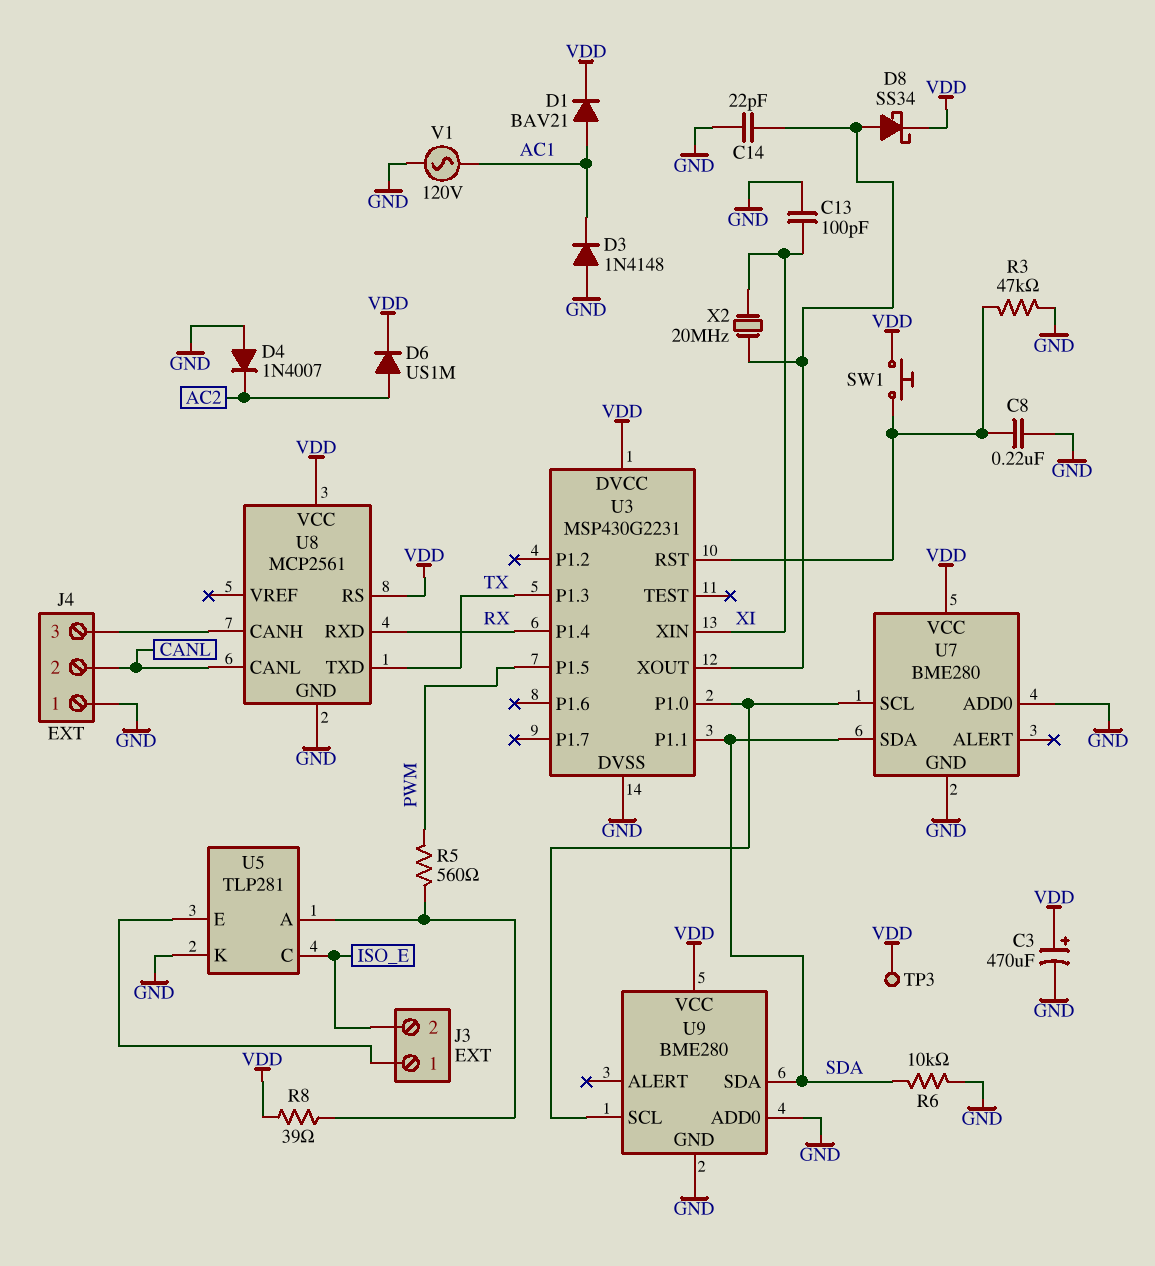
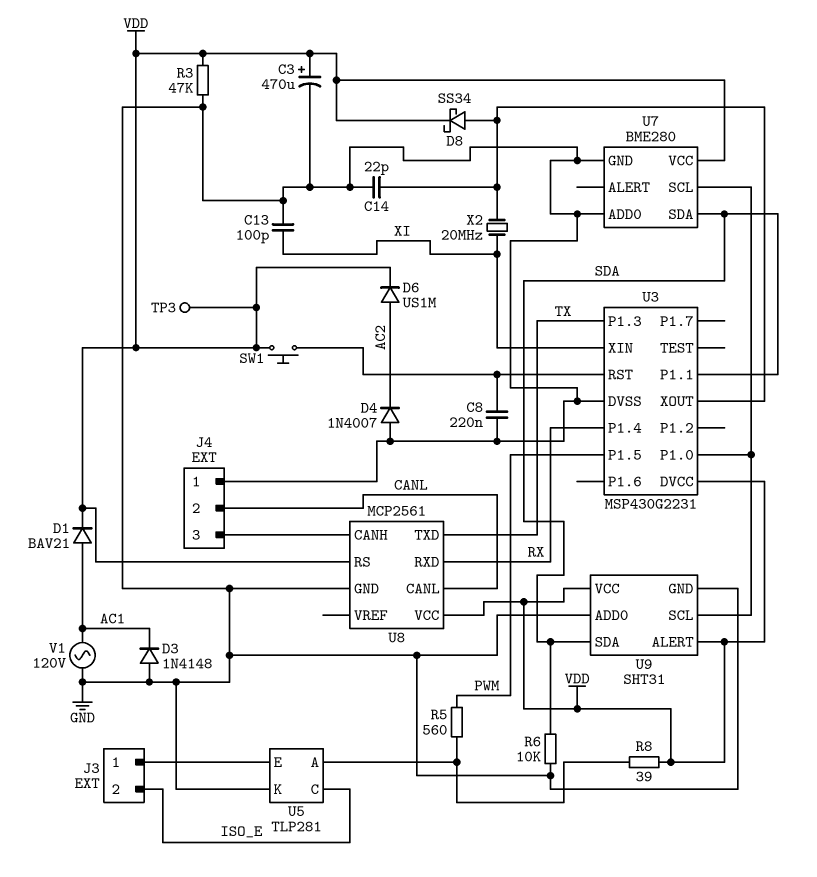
R3: 47k (GND, U3/RST) -> 47k (GND, VDD)
U9: BME280 -> SHT31
U9 pin ALERT: none -> VDD

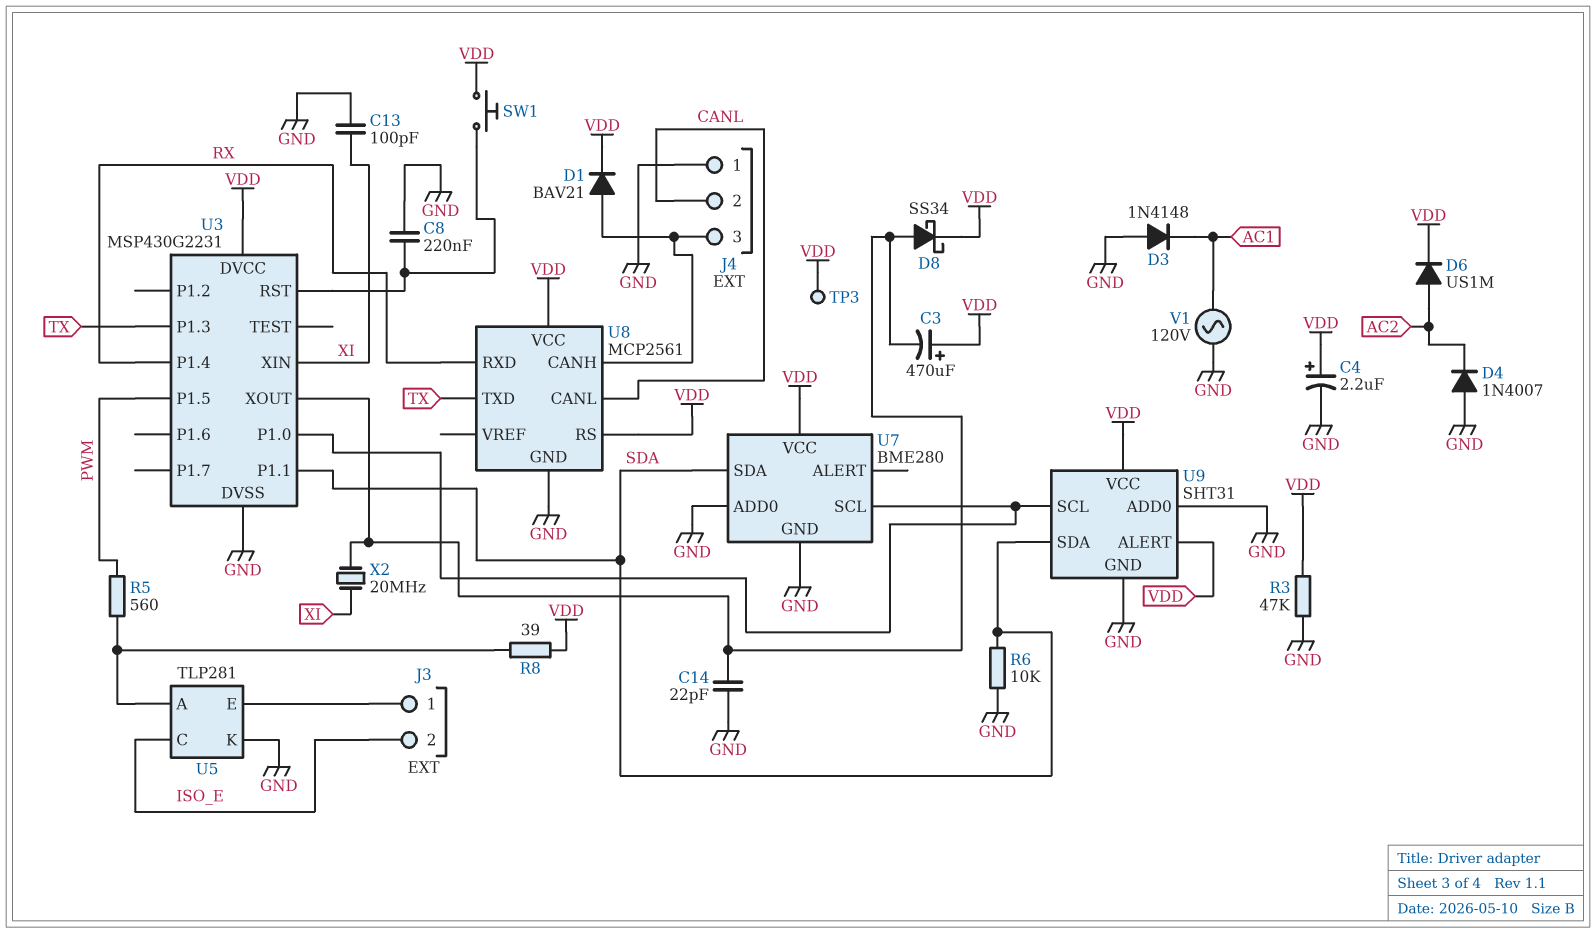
C3: 470uF (plus VDD, minus GND) -> 470uF (plus VDD, minus U3/XOUT)
C4: none -> 2.2uF (plus VDD, minus GND)
D1: diode BAV21 (A AC1, K VDD) -> diode BAV21 (A J4/3, K VDD)

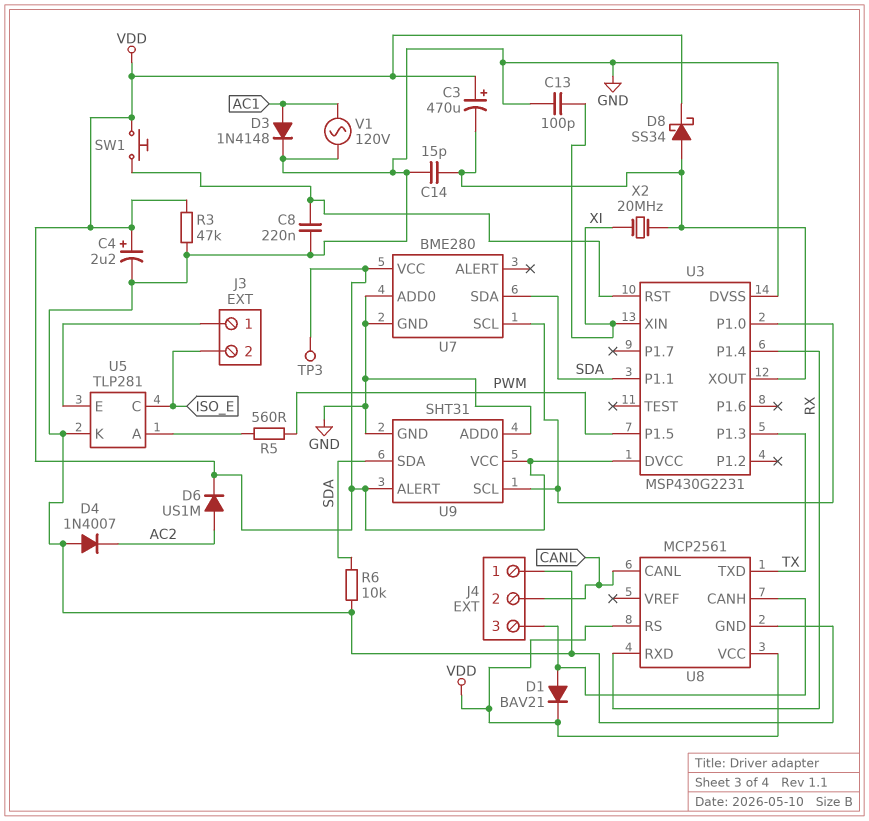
C14: 22pF (GND, U3/XOUT) -> 15pF (GND, U3/XOUT)
D3: diode 1N4148 (A GND, K AC1) -> diode 1N4148 (A AC1, K GND)
R8: 39 (U5/A, VDD) -> none

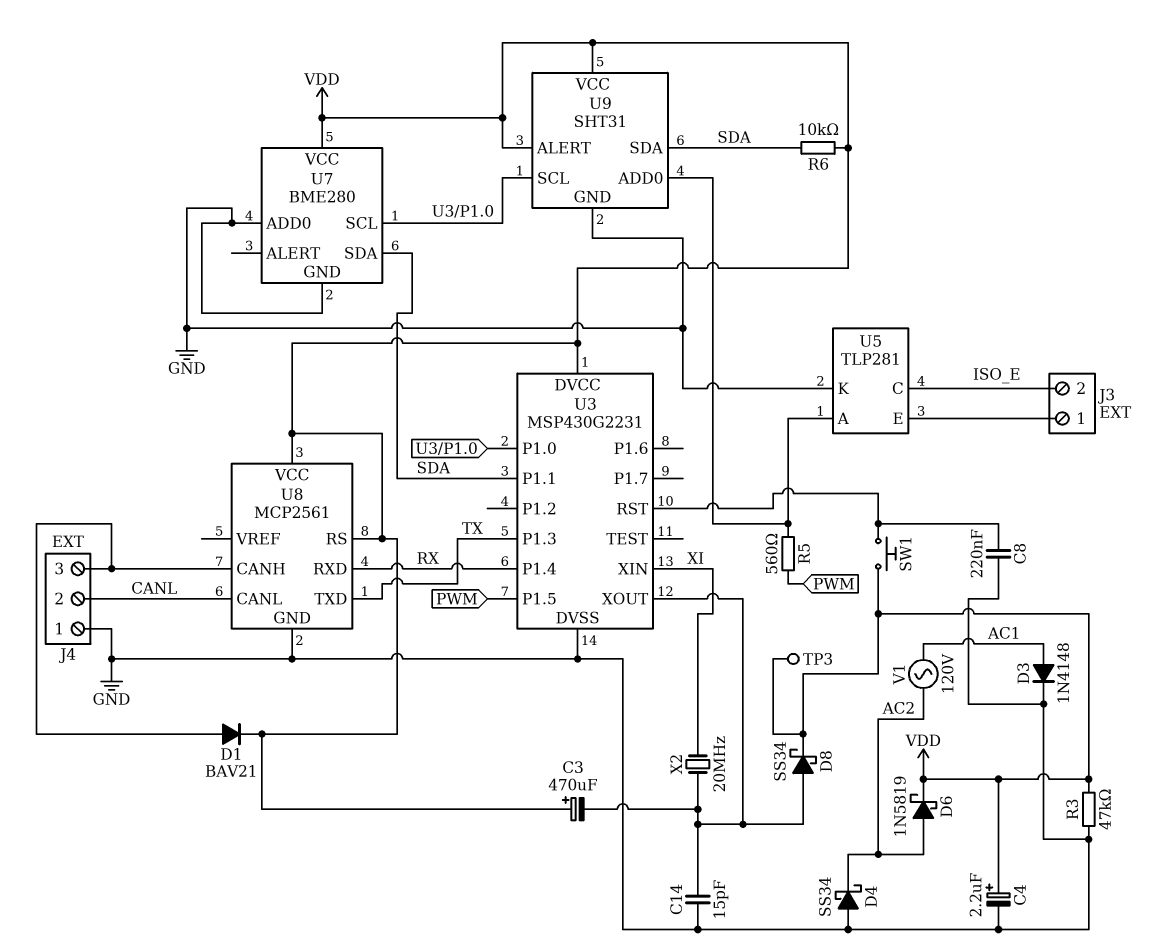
C13: 100pF (GND, XI) -> none
D4: diode 1N4007 (A GND, K AC2) -> schottky SS34 (A GND, K AC2)
D6: diode US1M (A AC2, K VDD) -> schottky 1N5819 (A AC2, K VDD)
R6: 10k (GND, SDA) -> 10k (SDA, VDD)
U9 pin ADD0: GND -> U5/A
V1: AC 120V (AC1, GND) -> AC 120V (AC1, AC2)

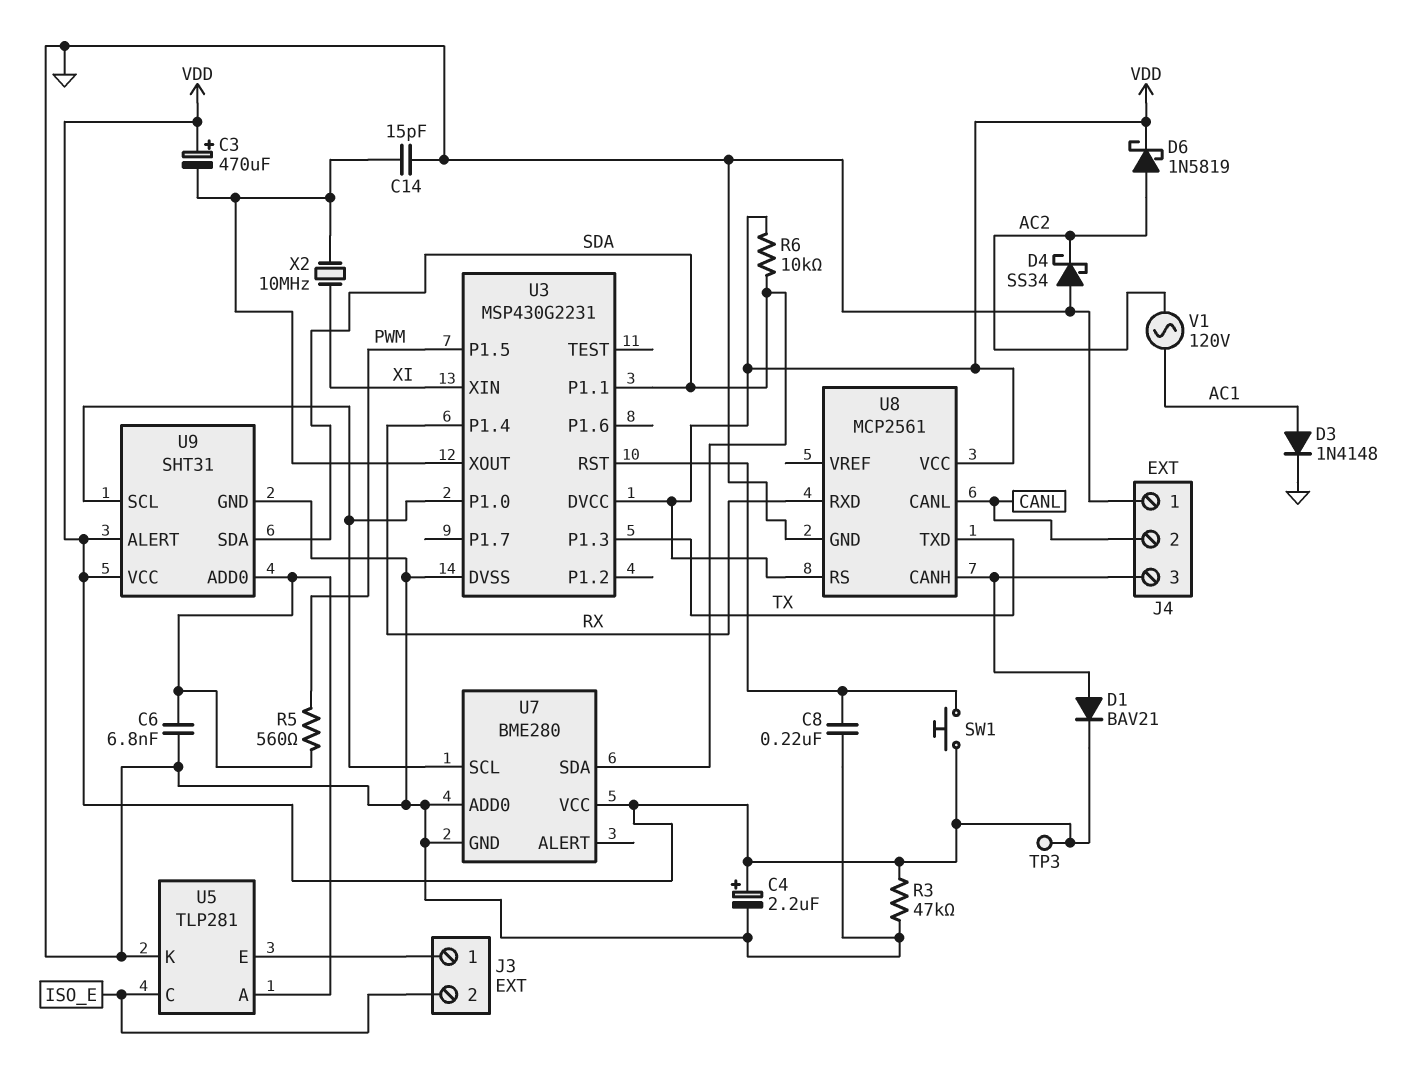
C6: none -> 6.8nF (GND, U5/A)
D8: schottky SS34 (A U3/XOUT, K VDD) -> none
X2: 20MHz (U3/XOUT, XI) -> 10MHz (U3/XOUT, XI)

